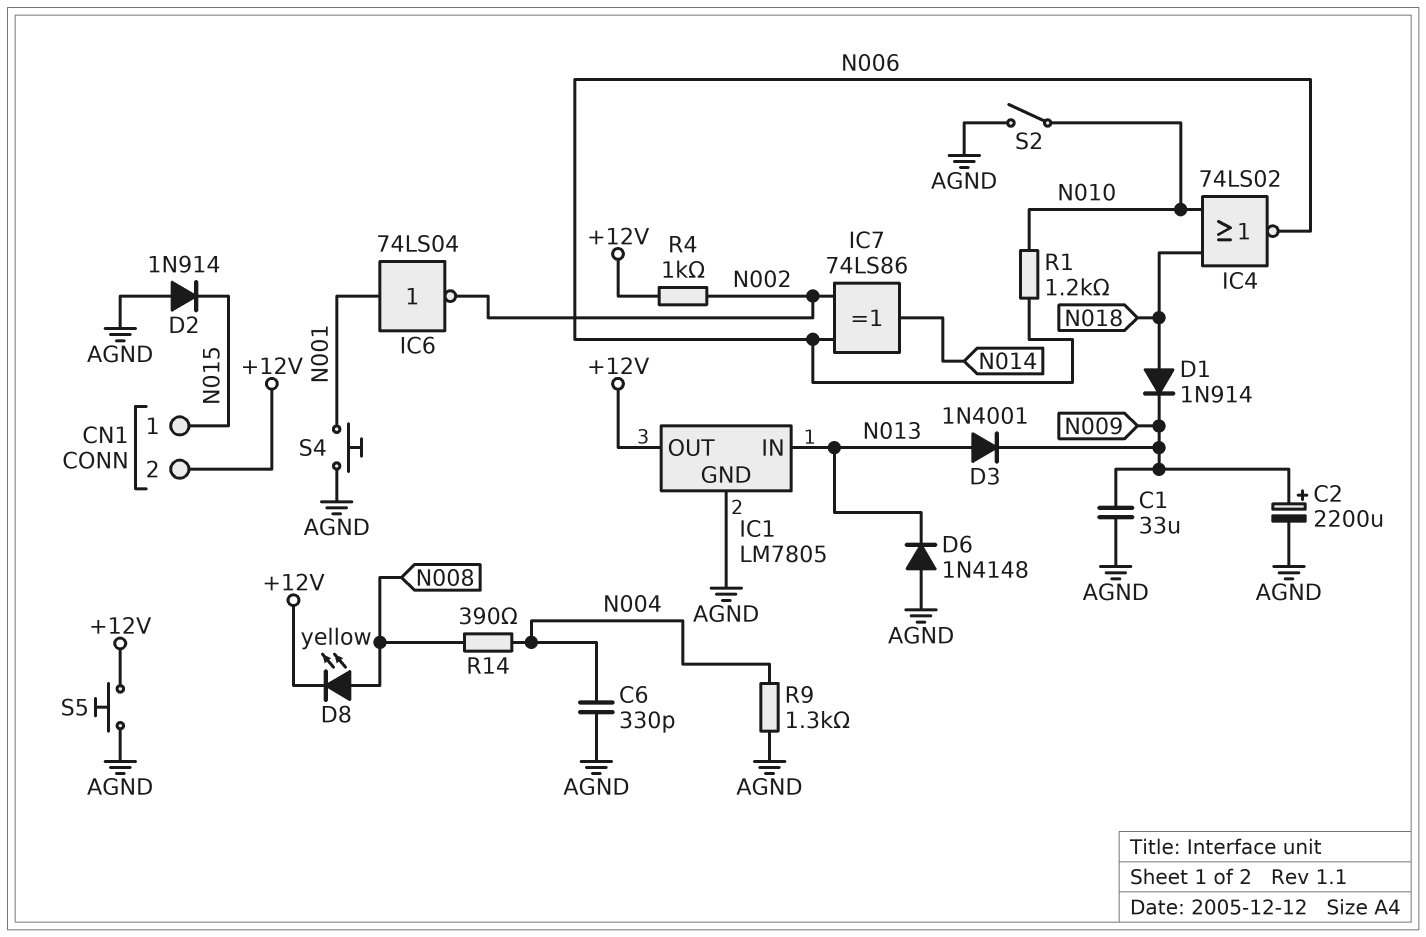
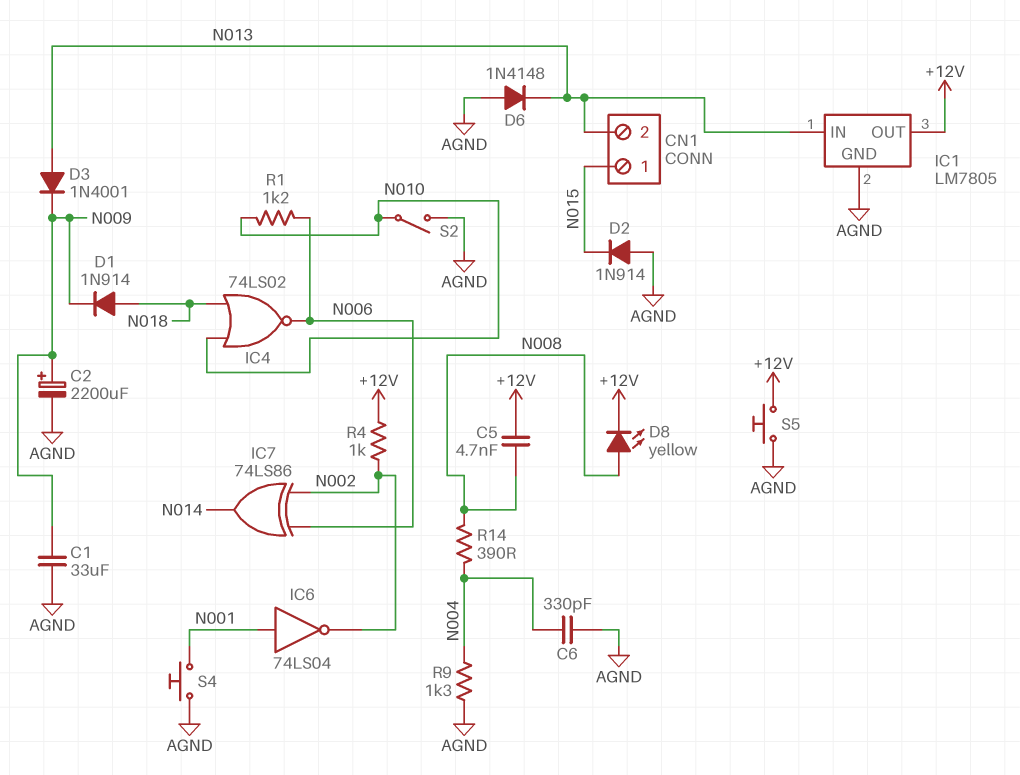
C5: none -> 4.7nF (+12V, N008)
CN1 pin 2: +12V -> N013

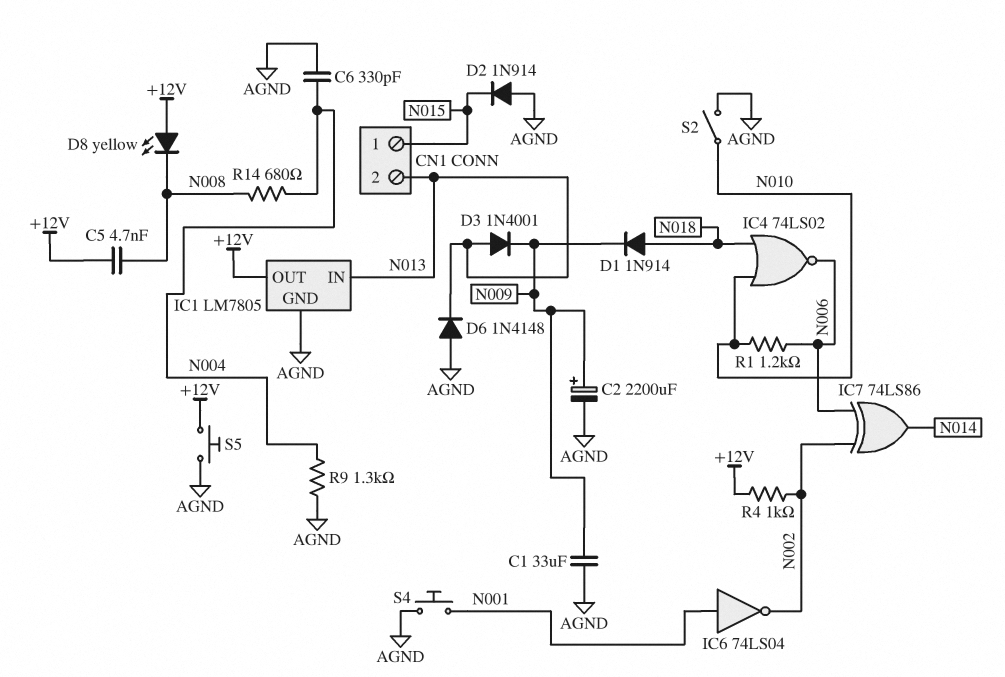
D8: LED yellow (A N008, K +12V) -> LED yellow (A +12V, K N008)
R14: 390 (N004, N008) -> 680 (N004, N008)

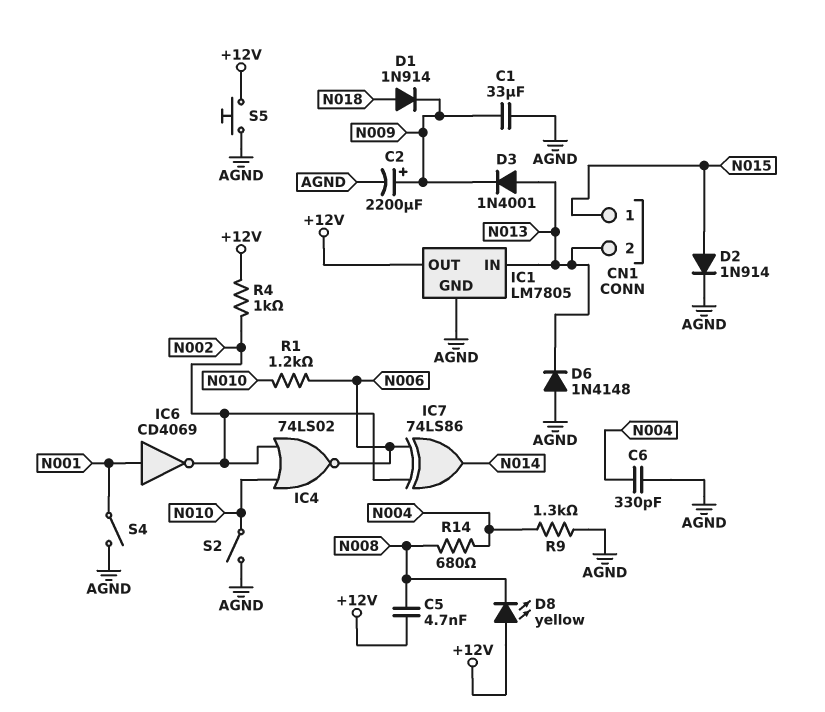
D2: diode 1N914 (A AGND, K N015) -> diode 1N914 (A N015, K AGND)
IC4: NOR 74LS02 (in N010, in N018, out N006) -> NOR 74LS02 (in N002, in N010, out N006)
IC6: NOT 74LS04 (in N001, out N002) -> NOT CD4069 (in N001, out N002)
S4: button (AGND, N001) -> switch (AGND, N001)

